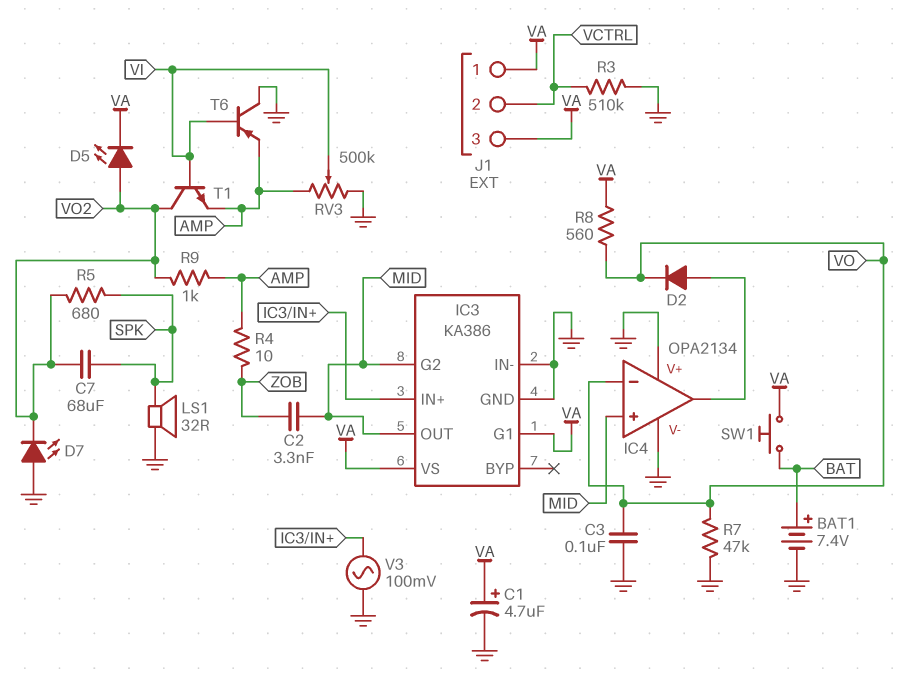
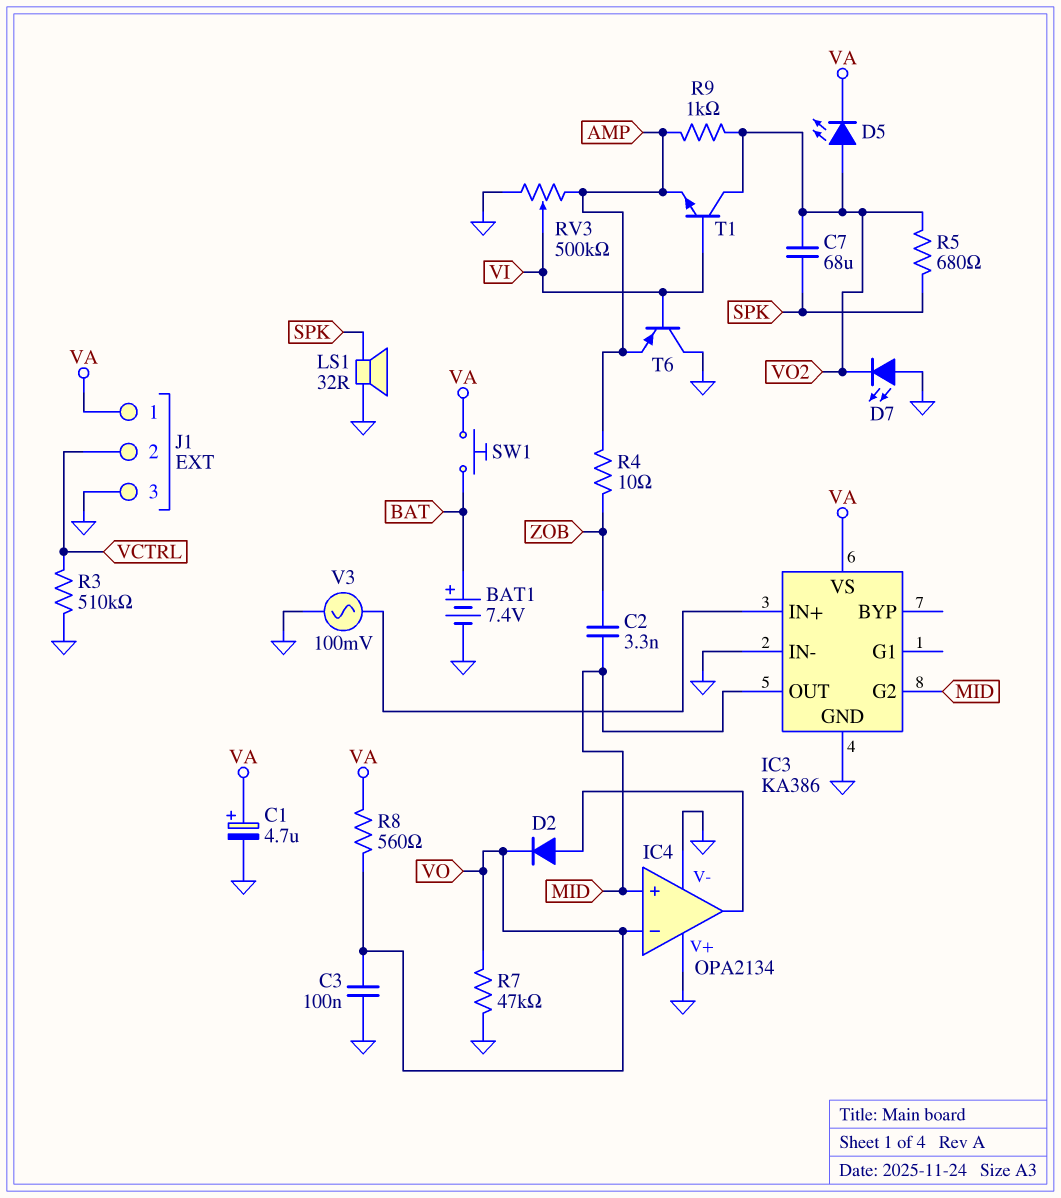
IC3 pin G1: VA -> none
J1 pin 3: VA -> GND

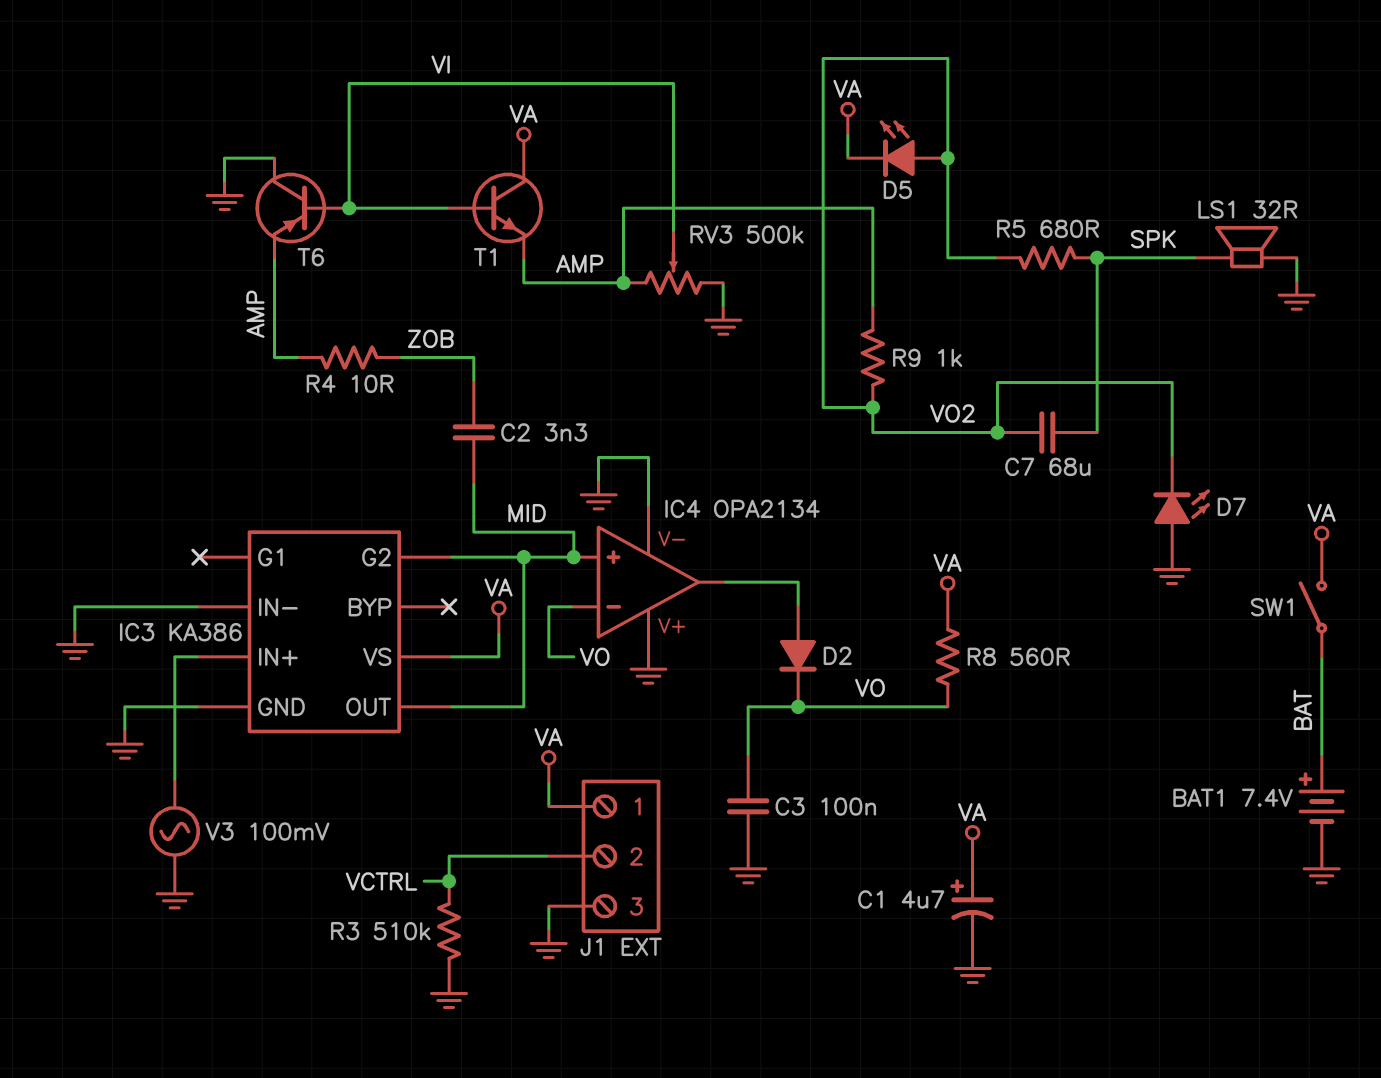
R7: 47k (GND, VO) -> none
SW1: button (BAT, VA) -> switch (BAT, VA)
T1: NPN (B VI, C VO2, E AMP) -> NPN (B VI, C VA, E AMP)

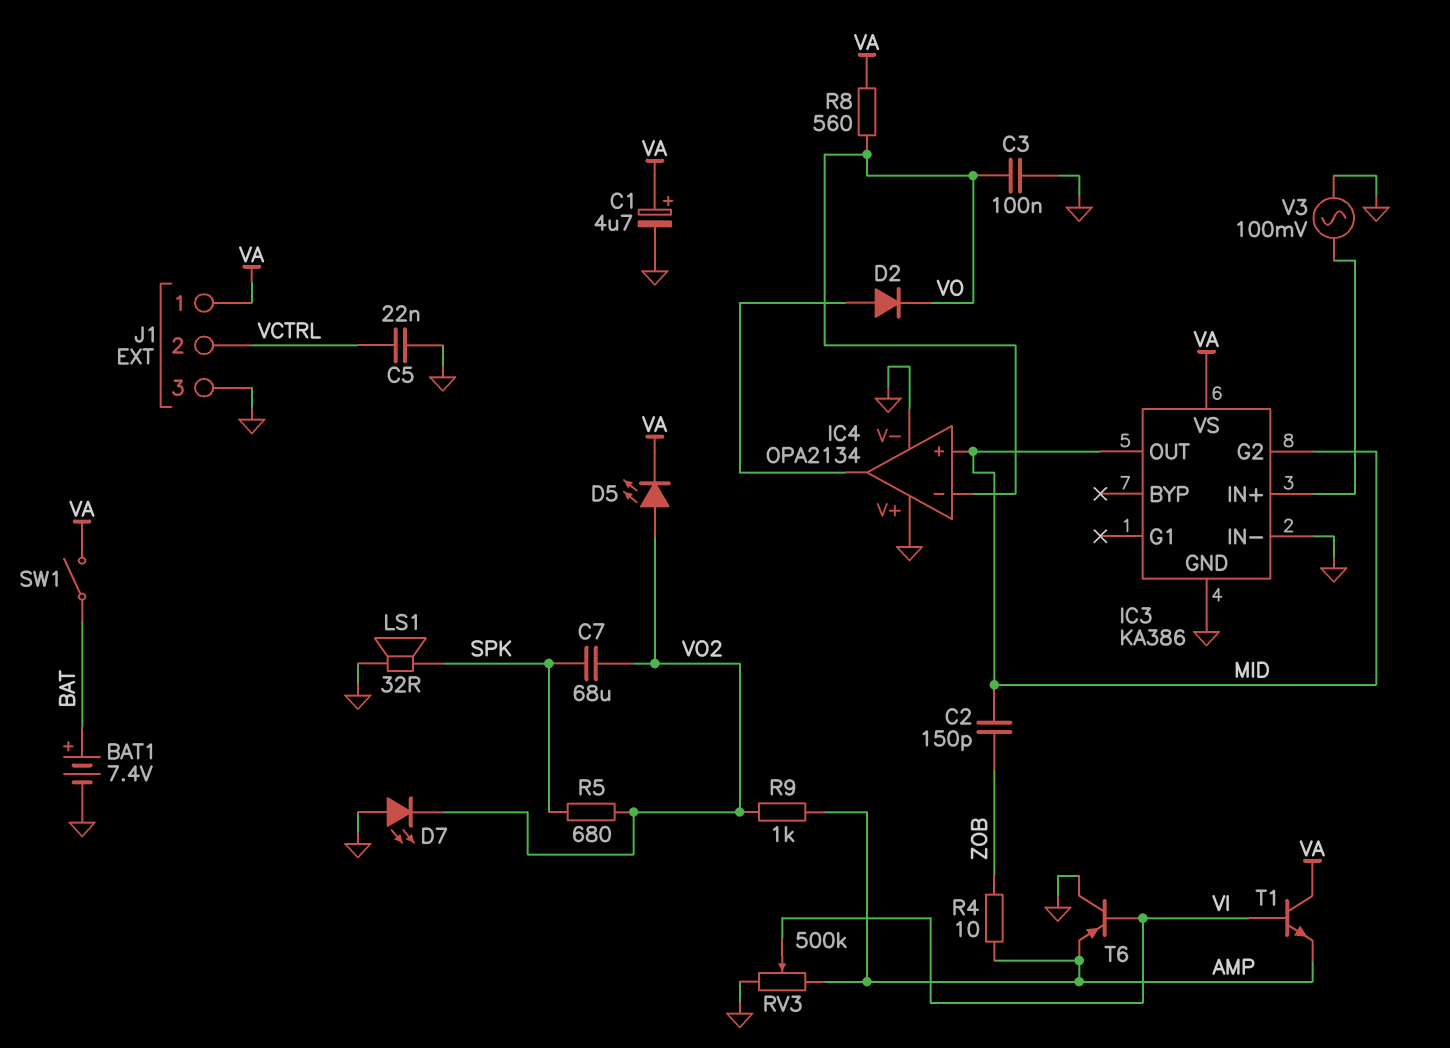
C2: 3.3nF (MID, ZOB) -> 150pF (MID, ZOB)
C5: none -> 22nF (GND, VCTRL)
R3: 510k (GND, VCTRL) -> none

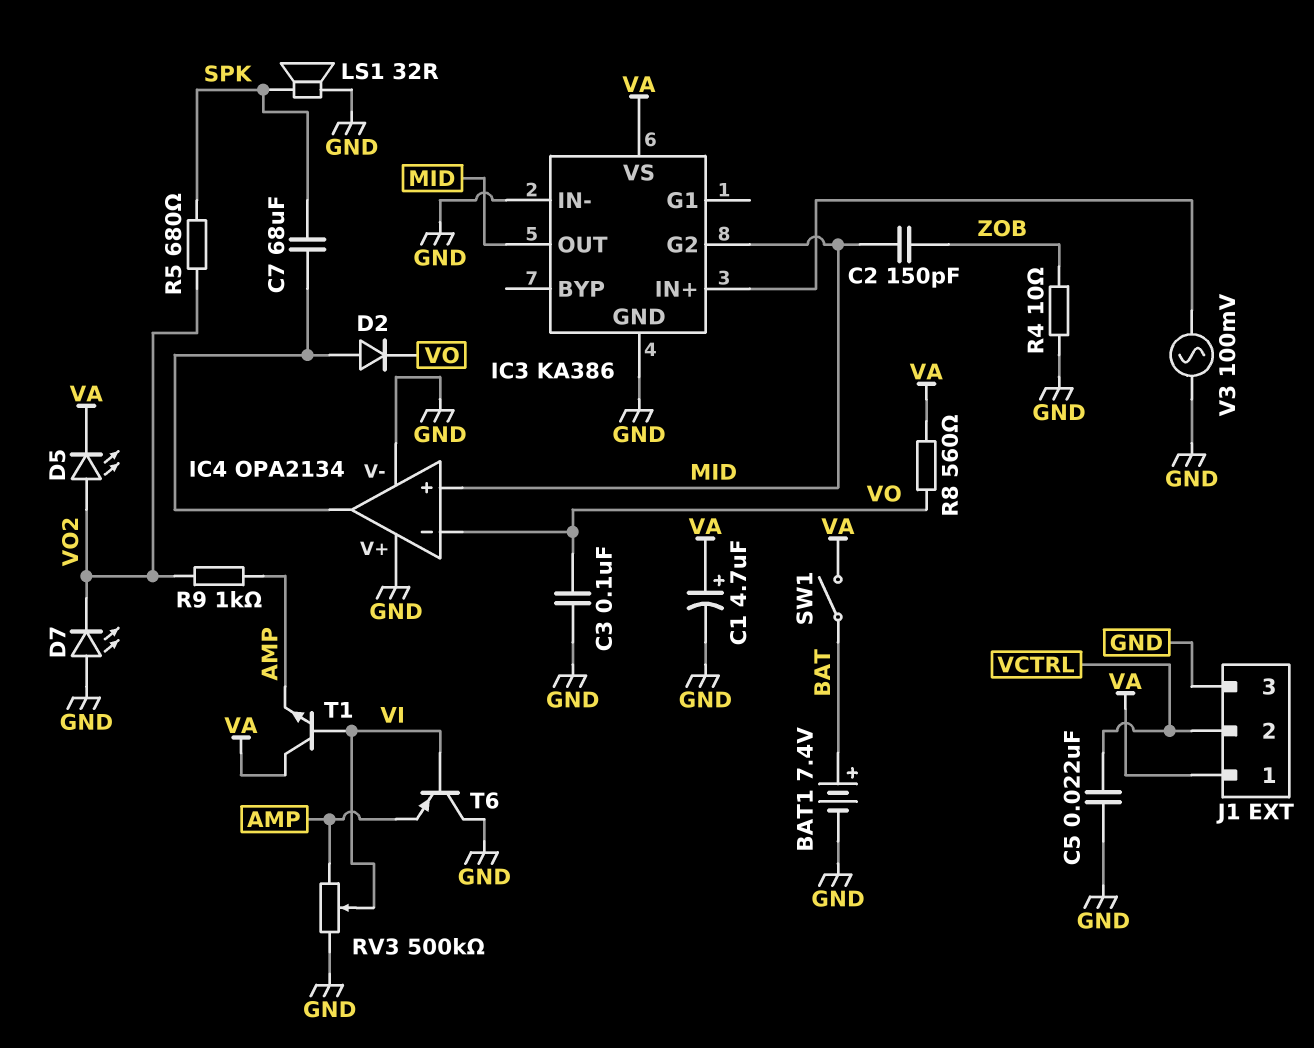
C7: 68uF (SPK, VO2) -> 68uF (IC4/out, SPK)
R4: 10 (AMP, ZOB) -> 10 (GND, ZOB)

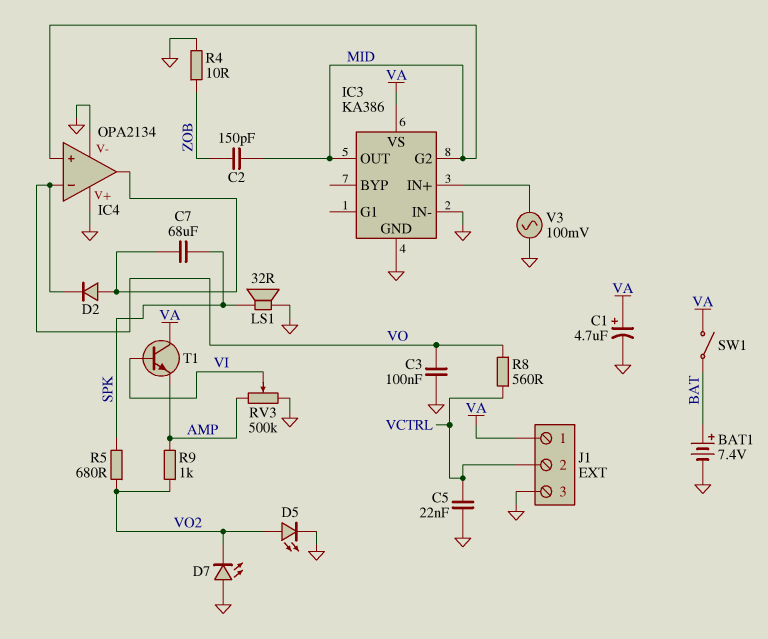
D5: LED (A VO2, K VA) -> LED (A VO2, K GND)
R8: 560 (VA, VO) -> 560 (VCTRL, VO)
T6: PNP (B VI, C GND, E AMP) -> none

